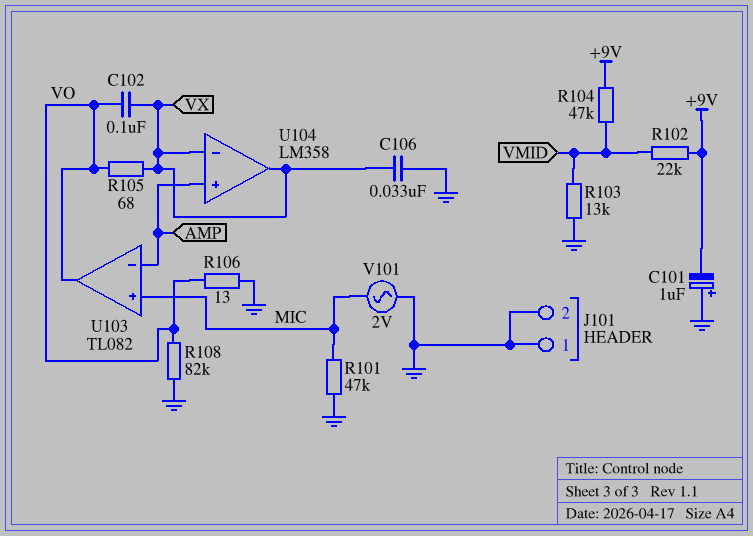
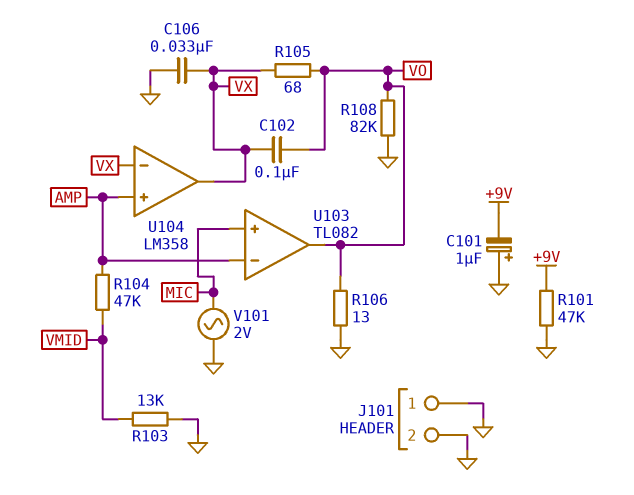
R101: 47k (GND, MIC) -> 47k (+9V, GND)
R102: 22k (+9V, VMID) -> none
R104: 47k (+9V, VMID) -> 47k (AMP, VMID)

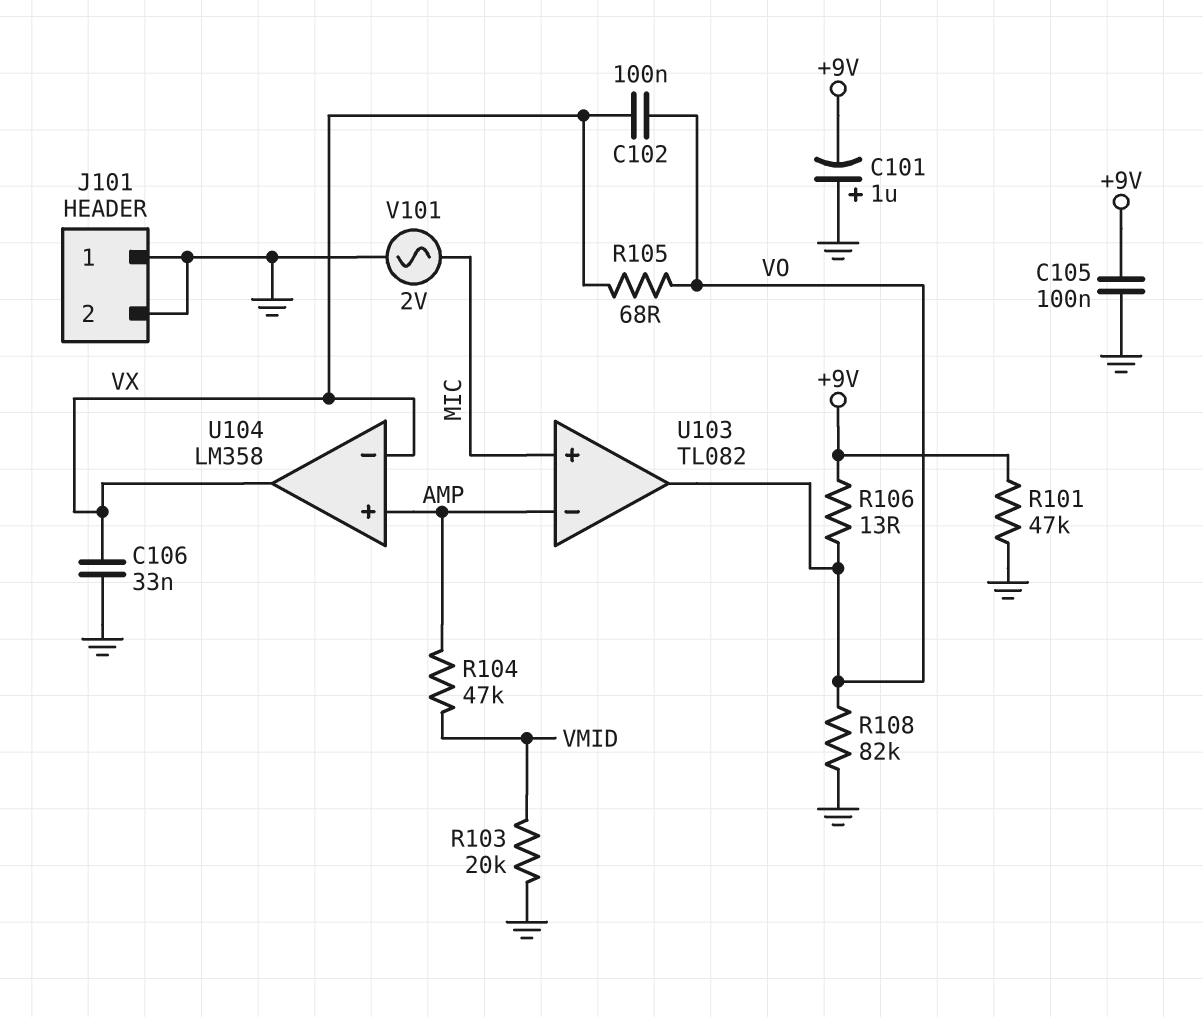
C105: none -> 100nF (+9V, GND)
R103: 13k (GND, VMID) -> 20k (GND, VMID)
R106: 13 (GND, VO) -> 13 (+9V, VO)

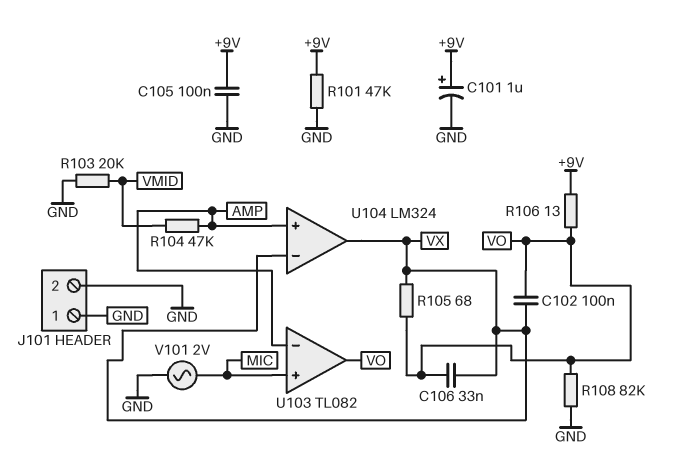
C101: 1uF (plus GND, minus +9V) -> 1uF (plus +9V, minus GND)
C106: 33nF (GND, VX) -> 33nF (VO, VX)
U104: LM358 -> LM324

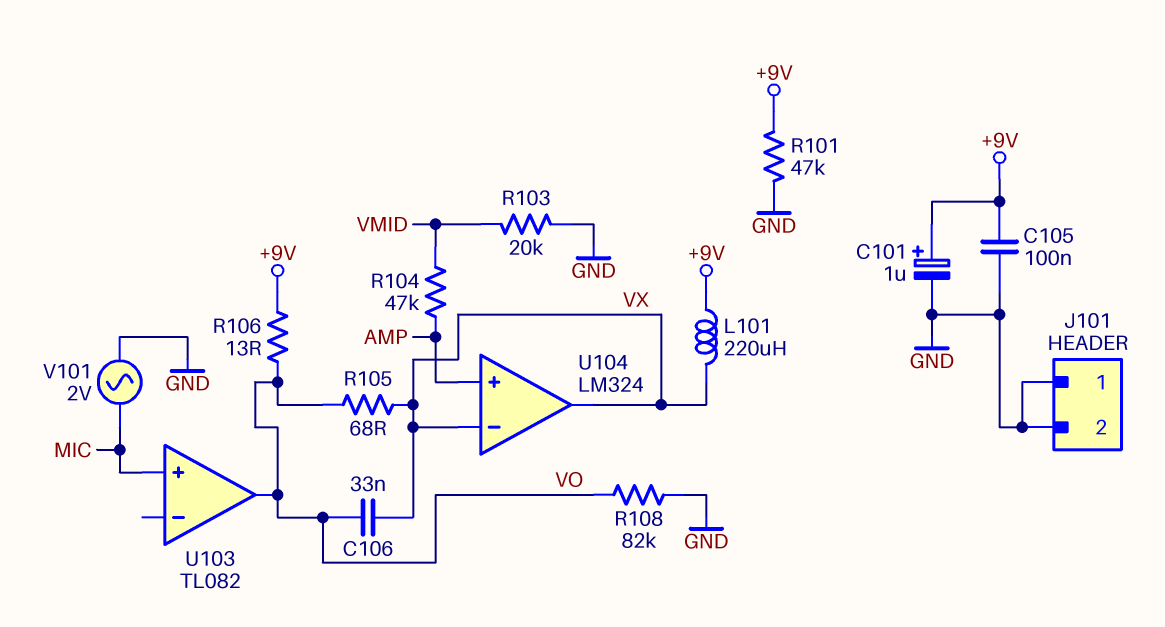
C102: 100nF (VO, VX) -> none
L101: none -> 220uH (+9V, VX)
U103 pin in-: AMP -> none

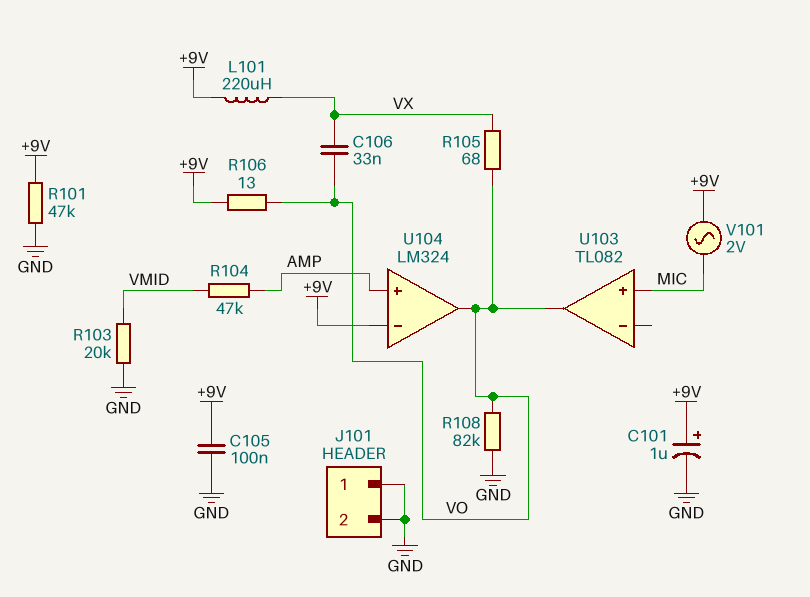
U104 pin in-: VX -> +9V
U104 pin out: VX -> VO
V101: AC 2V (GND, MIC) -> AC 2V (+9V, MIC)

